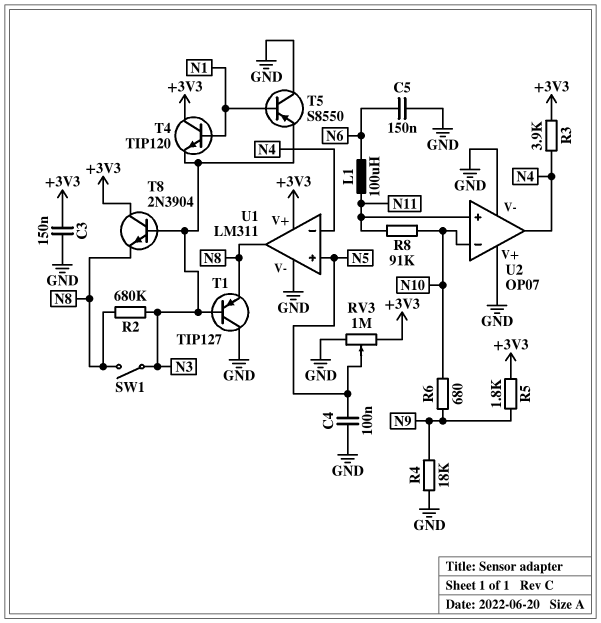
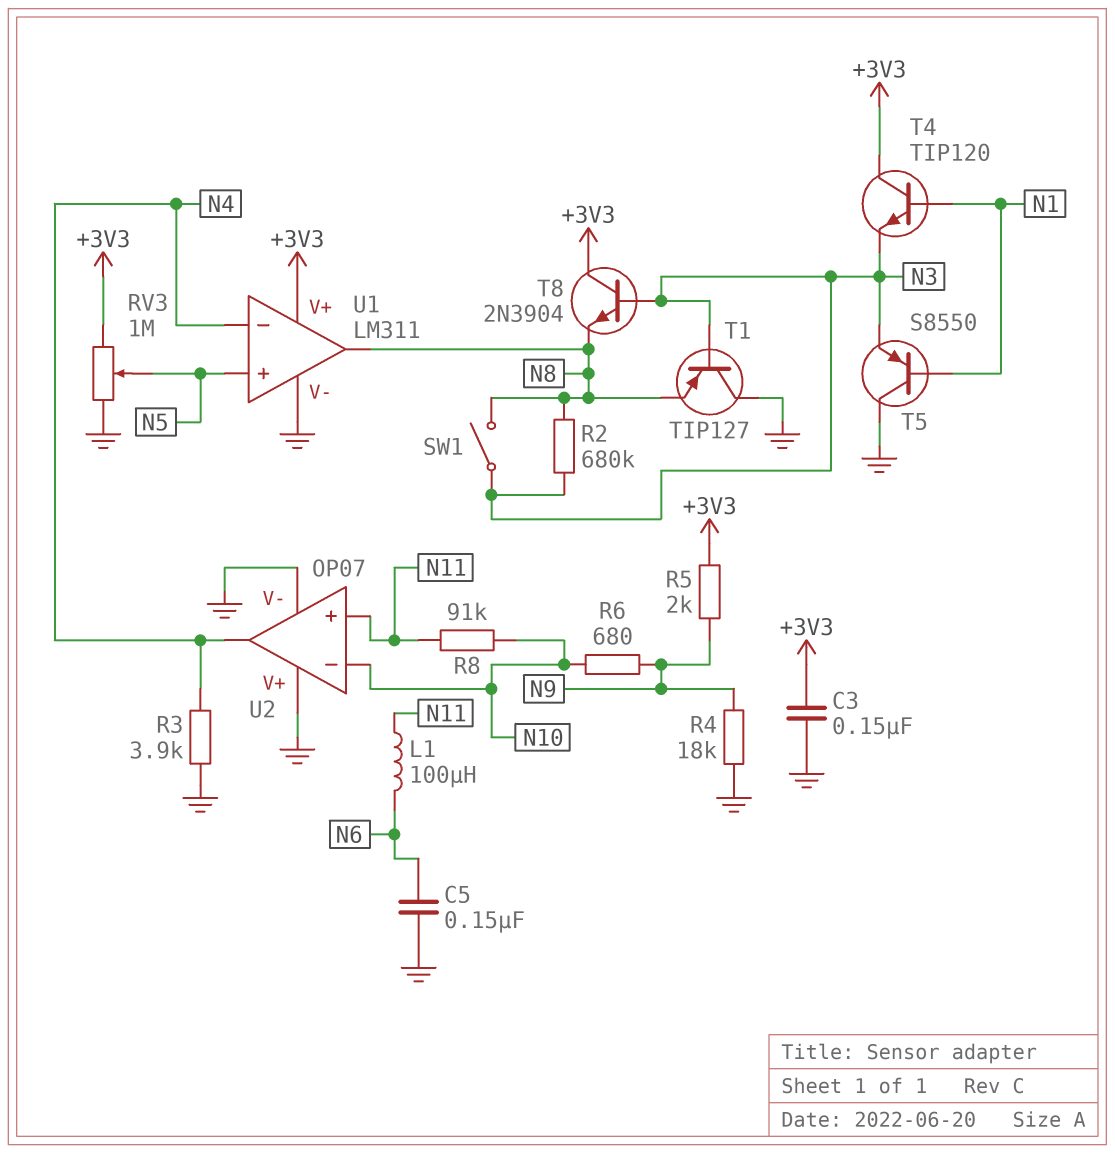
C4: 100nF (GND, N5) -> none
R3: 3.9k (+3V3, N4) -> 3.9k (GND, N4)
R5: 1.8k (+3V3, N9) -> 2k (+3V3, N9)

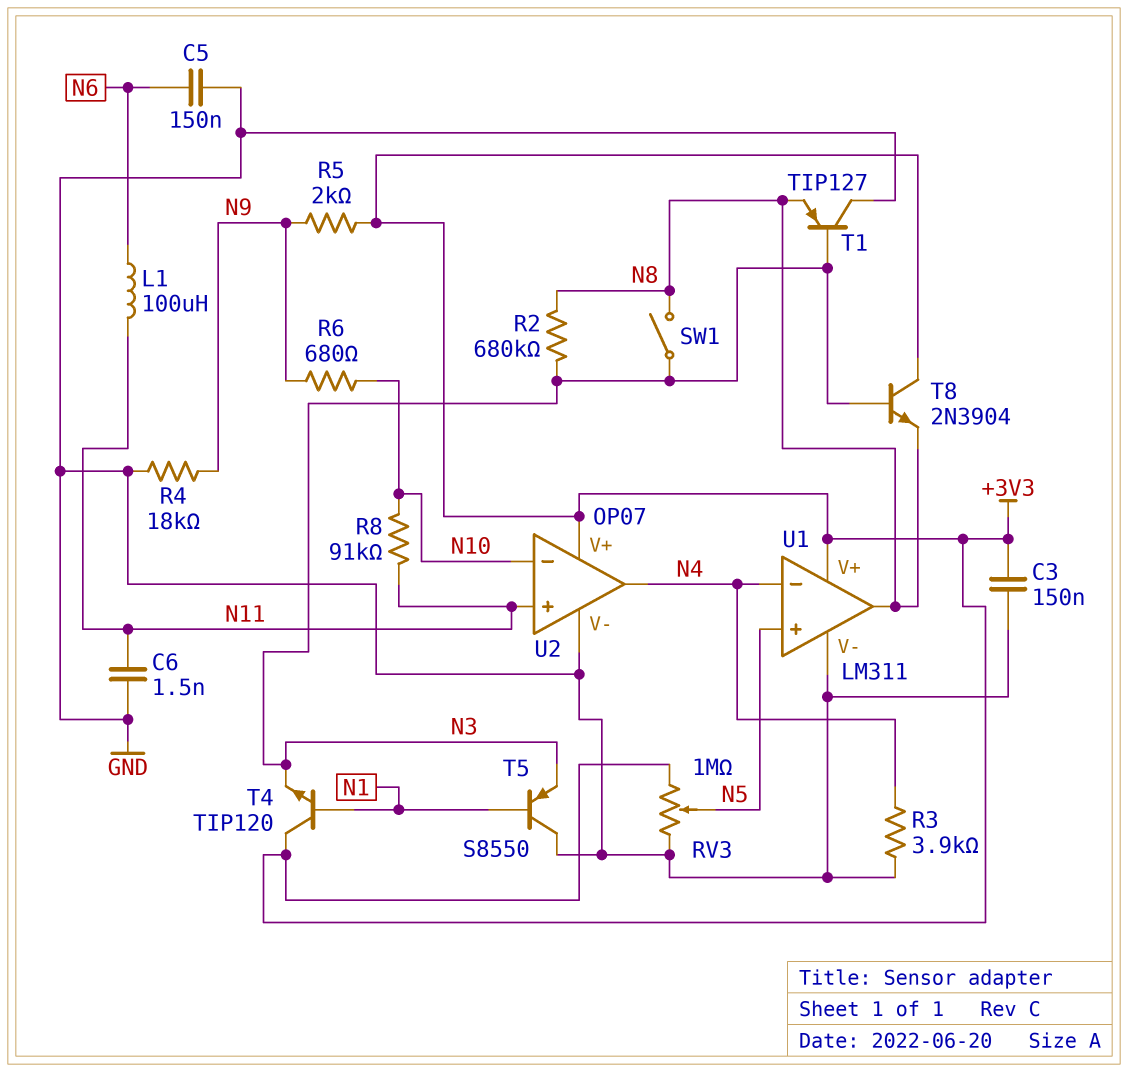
C6: none -> 1.5nF (GND, N11)
U2 pin V+: GND -> +3V3

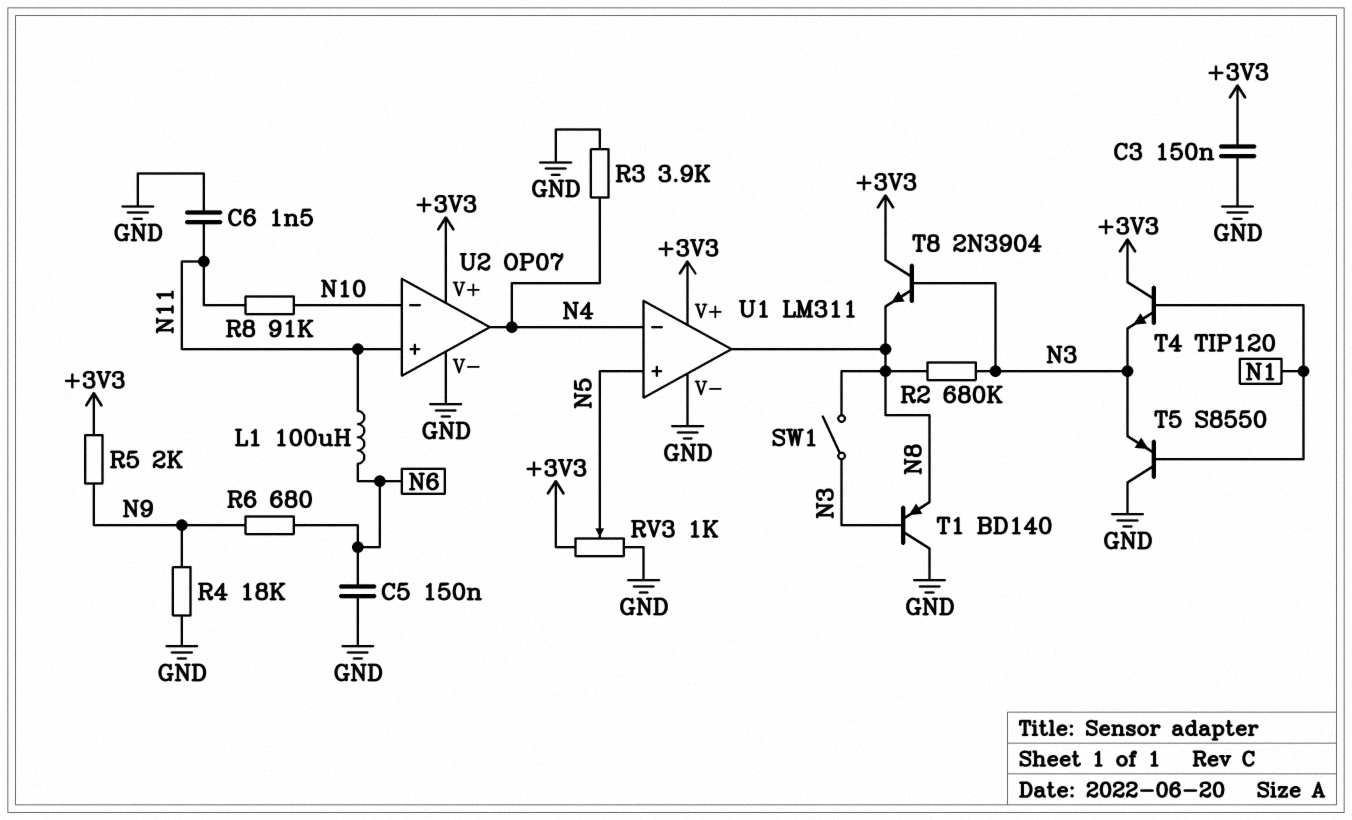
R6: 680 (N9, N10) -> 680 (N6, N9)
RV3: 1M (+3V3, GND, wiper N5) -> 1k (+3V3, GND, wiper N5)
T1: PNP TIP127 (B N3, C GND, E N8) -> PNP BD140 (B N3, C GND, E N8)

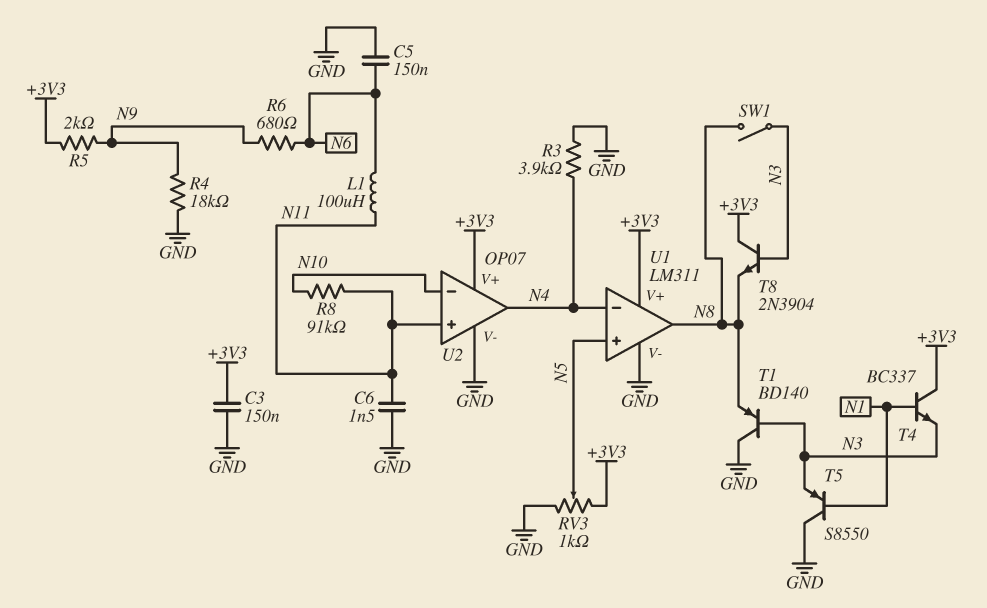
R2: 680k (N3, N8) -> none
T4: NPN TIP120 (B N1, C +3V3, E N3) -> NPN BC337 (B N1, C +3V3, E N3)

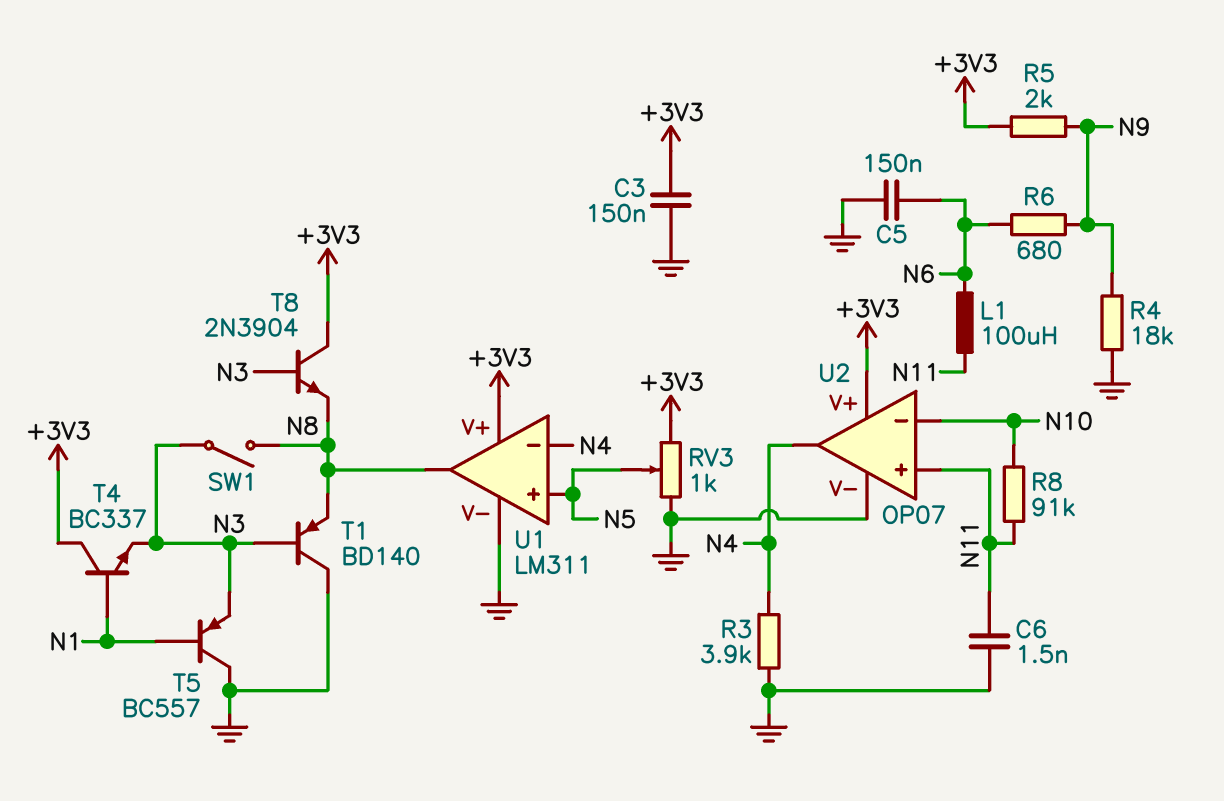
T5: PNP S8550 (B N1, C GND, E N3) -> PNP BC557 (B N1, C GND, E N3)

